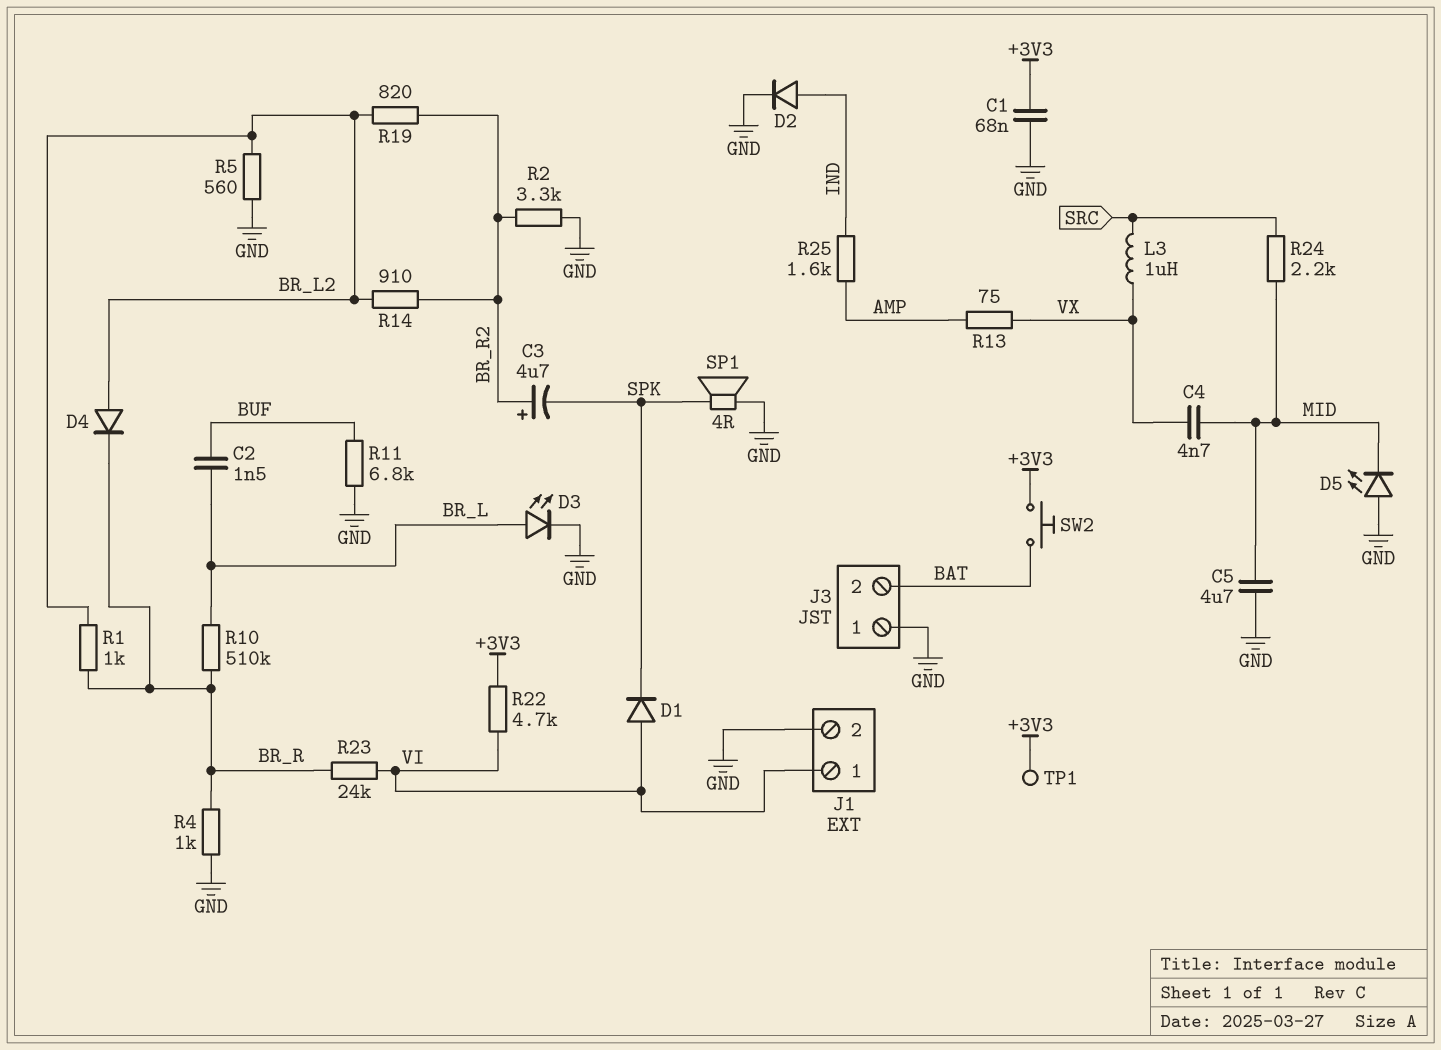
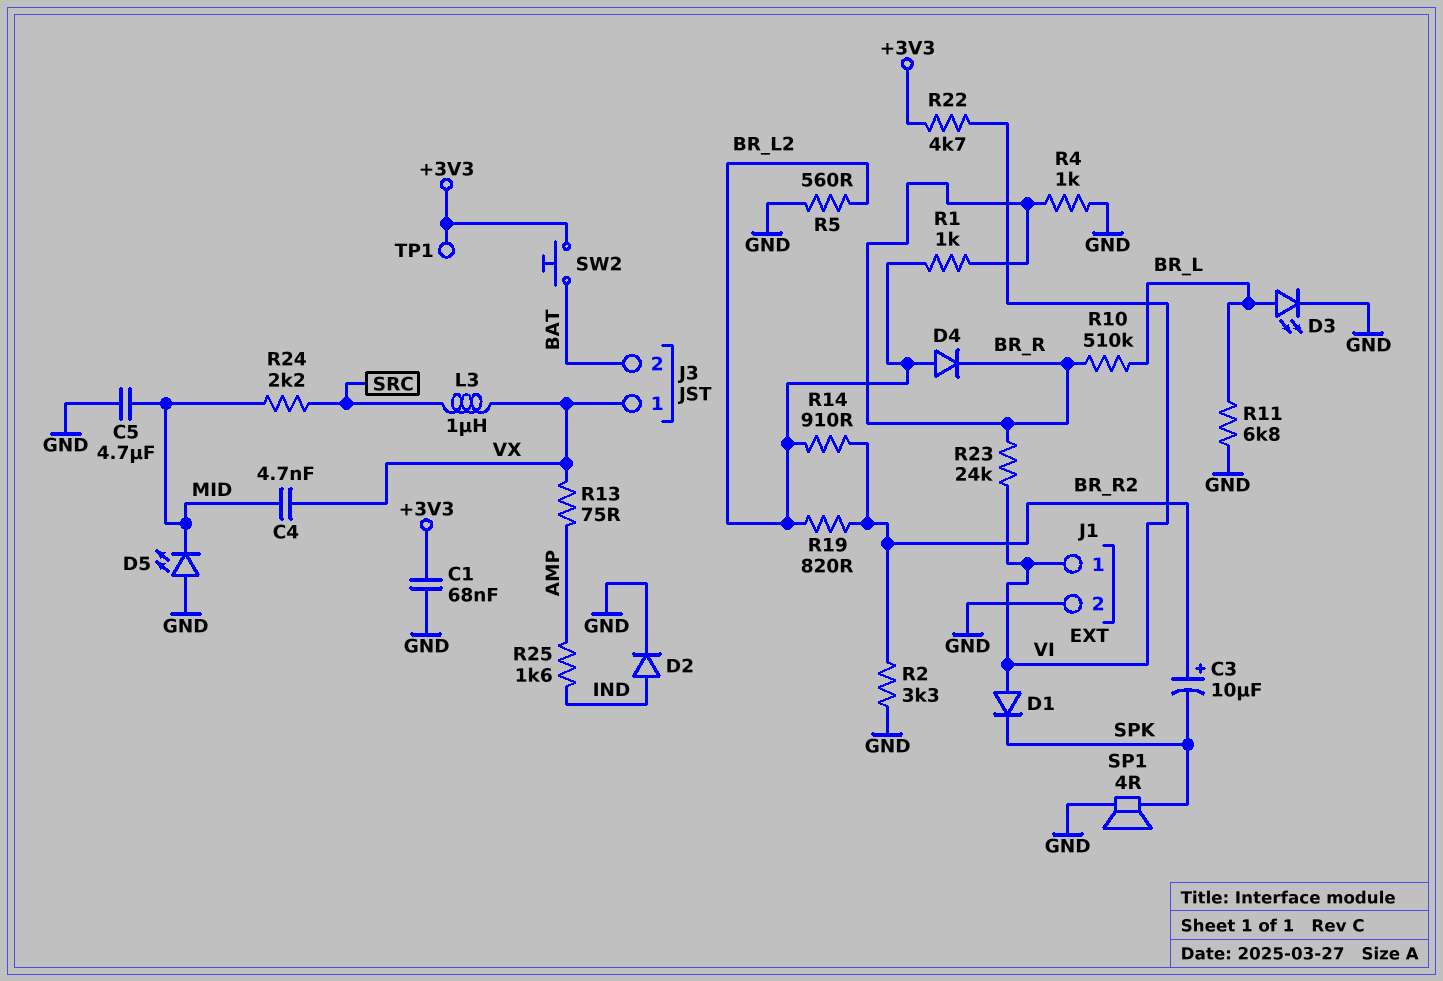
C2: 1.5nF (BR_L, BUF) -> none
C3: 4.7uF (plus BR_R2, minus SPK) -> 10uF (plus BR_R2, minus SPK)
J3 pin 1: GND -> VX
R11: 6.8k (BUF, GND) -> 6.8k (BR_L, GND)

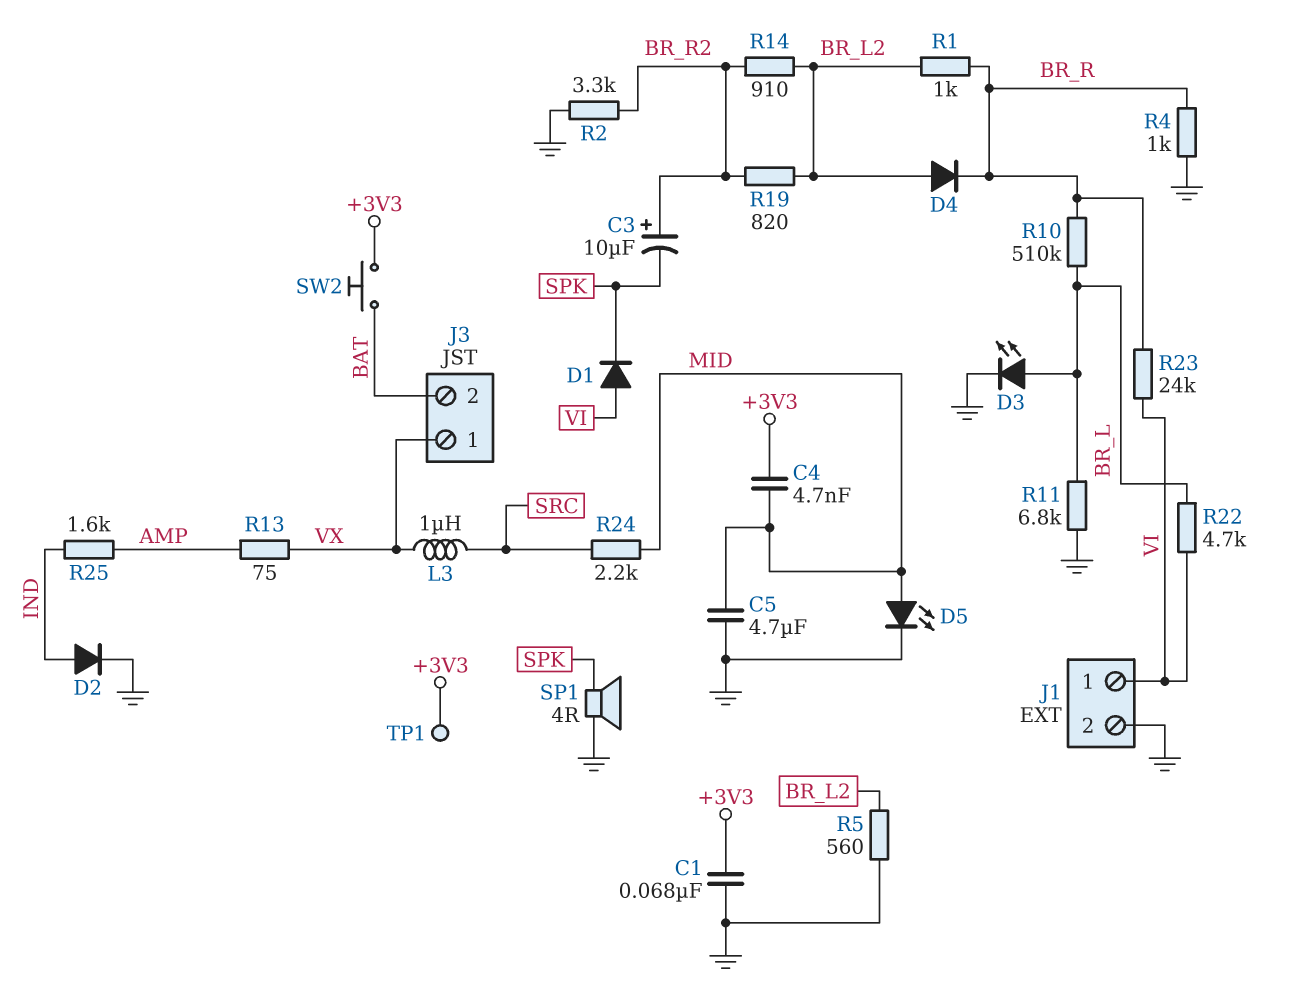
C4: 4.7nF (MID, VX) -> 4.7nF (+3V3, MID)
D5: LED (A GND, K MID) -> LED (A MID, K GND)
R22: 4.7k (+3V3, VI) -> 4.7k (BR_L, VI)

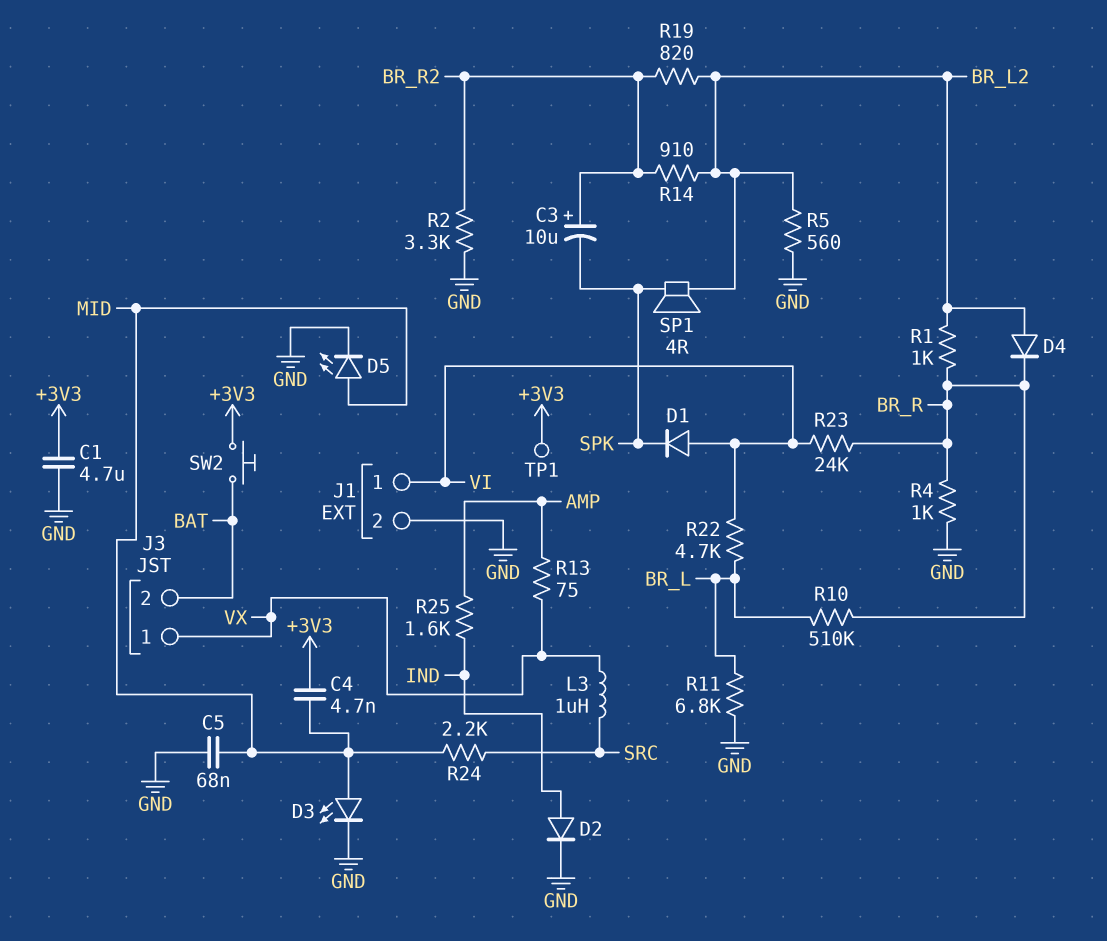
C1: 68nF (+3V3, GND) -> 4.7uF (+3V3, GND)
C5: 4.7uF (GND, MID) -> 68nF (GND, MID)
D3: LED (A BR_L, K GND) -> LED (A MID, K GND)
SP1: speaker 4R (GND, SPK) -> speaker 4R (BR_L2, SPK)

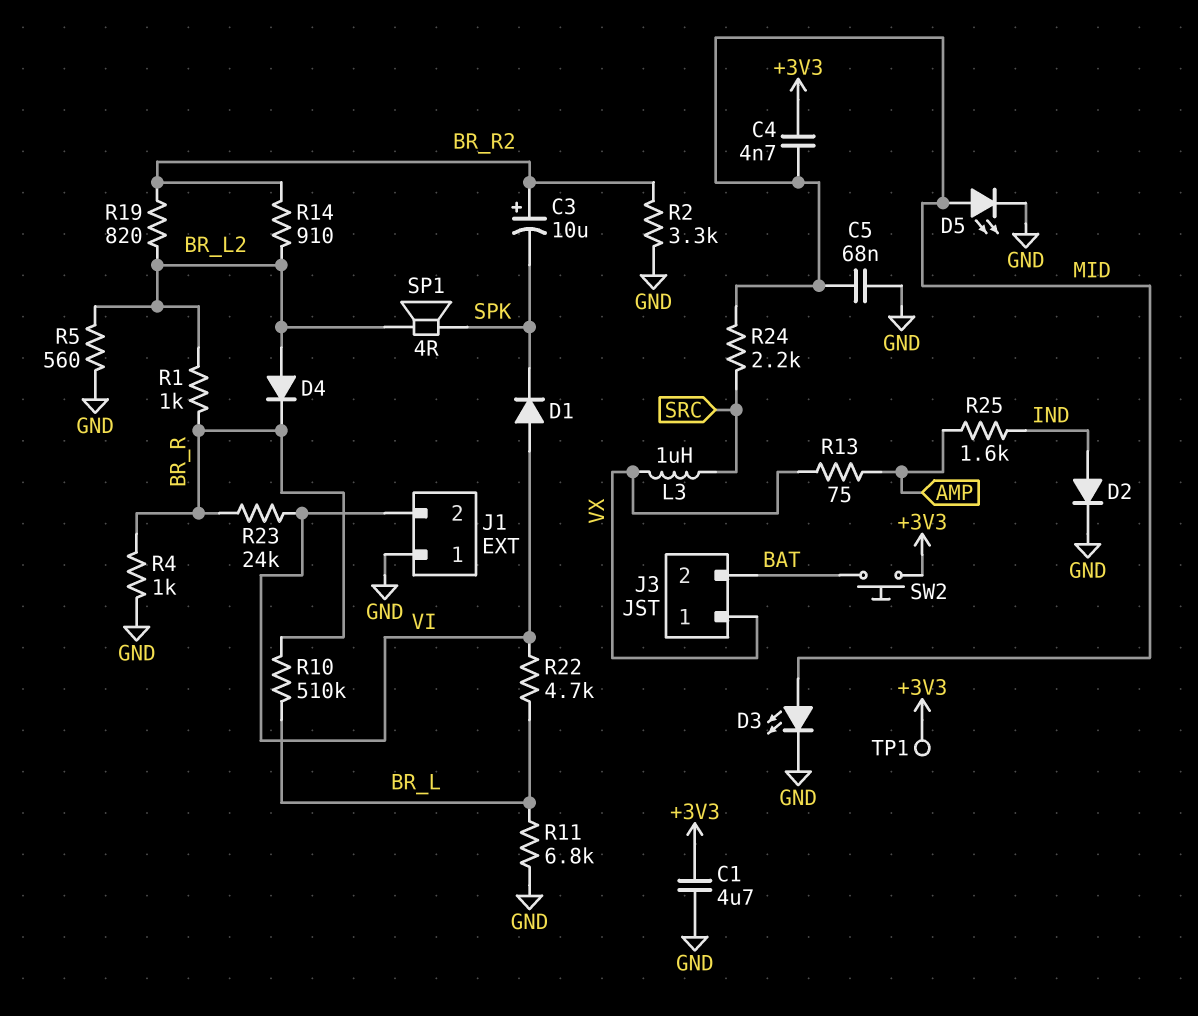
J1 pin 1: VI -> GND
J1 pin 2: GND -> VI

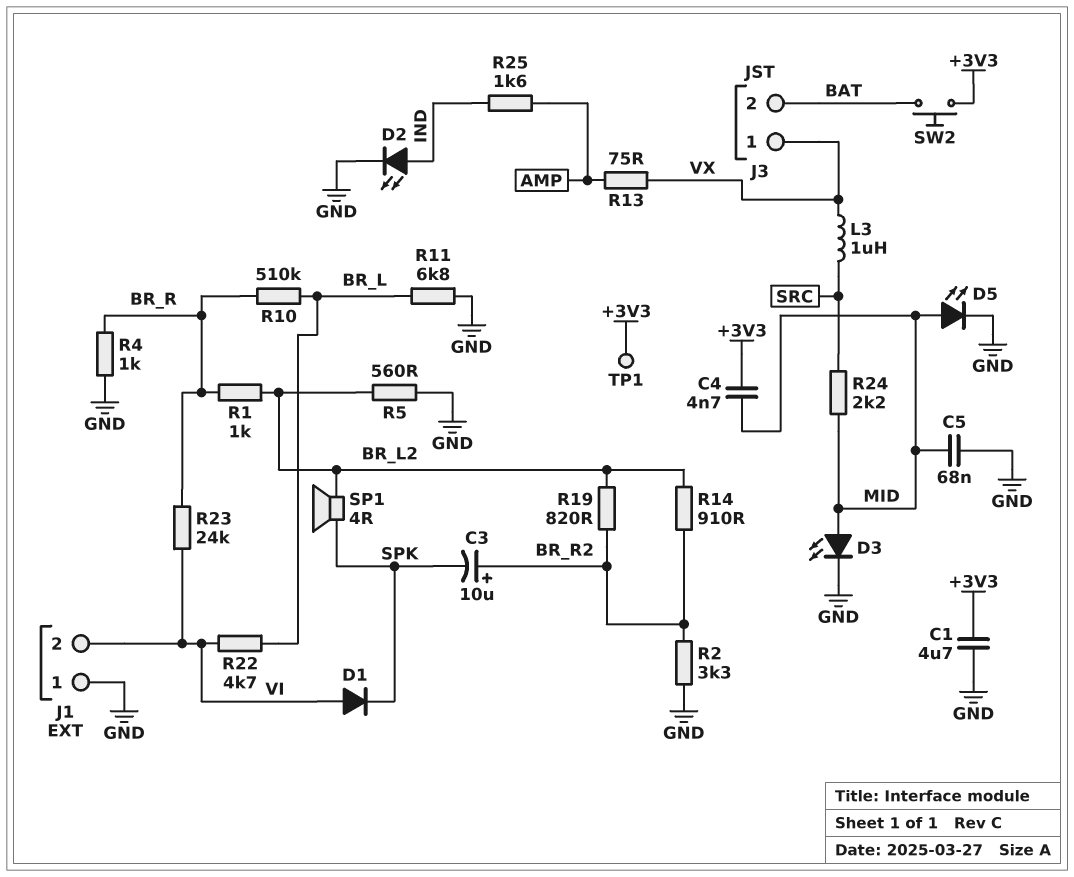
D2: diode (A IND, K GND) -> LED (A IND, K GND)
D4: diode (A BR_L2, K BR_R) -> none

